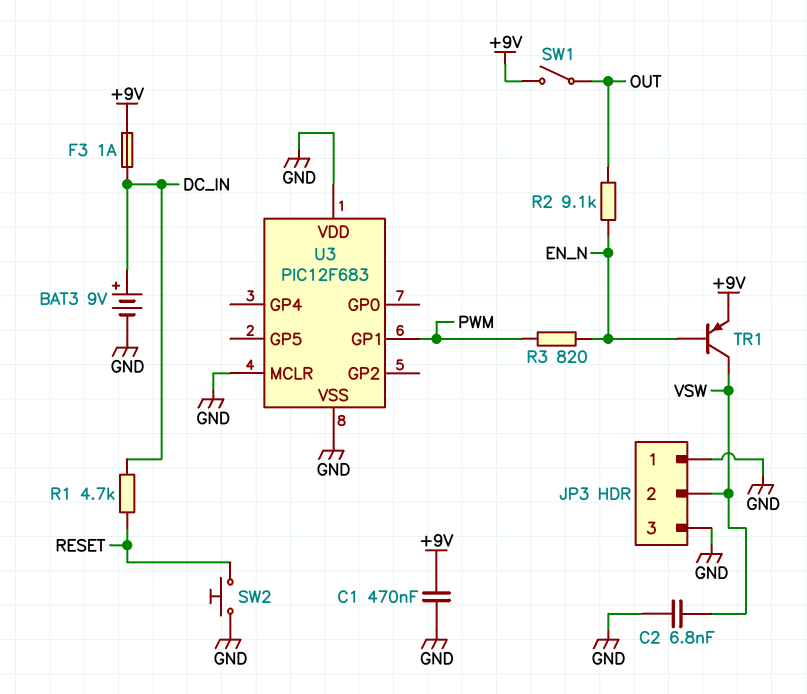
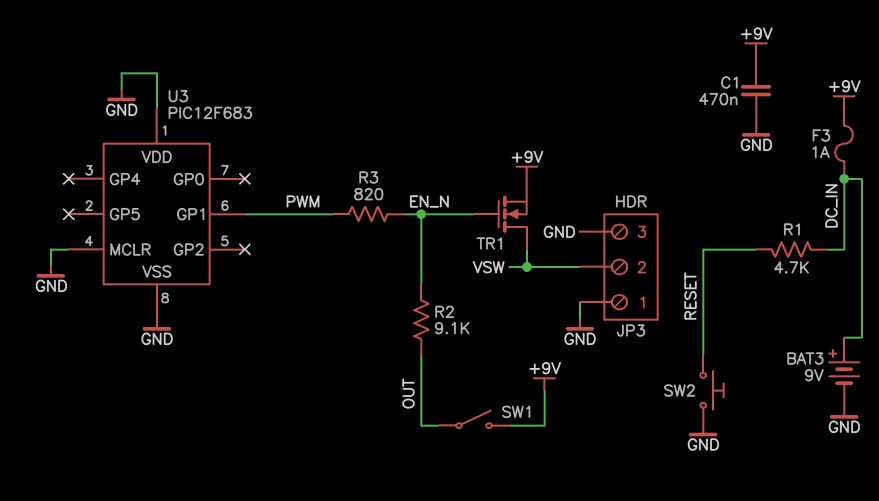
C2: 6.8nF (GND, VSW) -> none
TR1: PNP (B EN_N, C VSW, E +9V) -> NMOS (G EN_N, D VSW, S +9V)

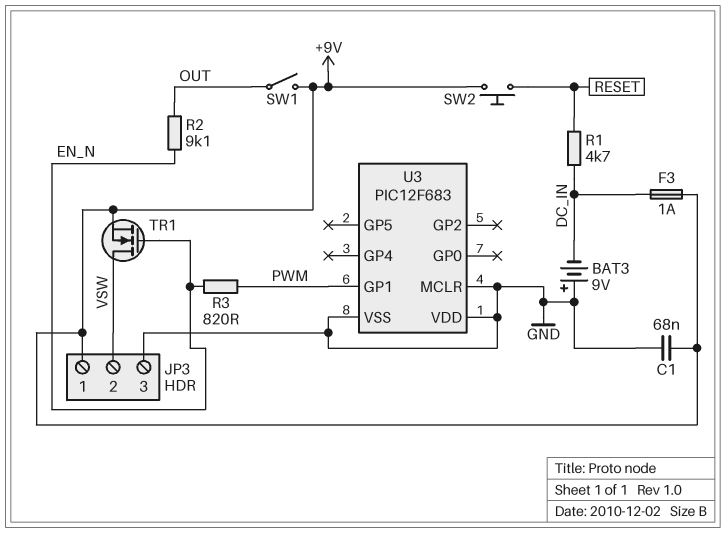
BAT3: 9V (plus DC_IN, minus GND) -> 9V (plus GND, minus DC_IN)
C1: 470nF (+9V, GND) -> 68nF (+9V, GND)
JP3 pin 1: GND -> +9V
SW2: button (GND, RESET) -> button (+9V, RESET)

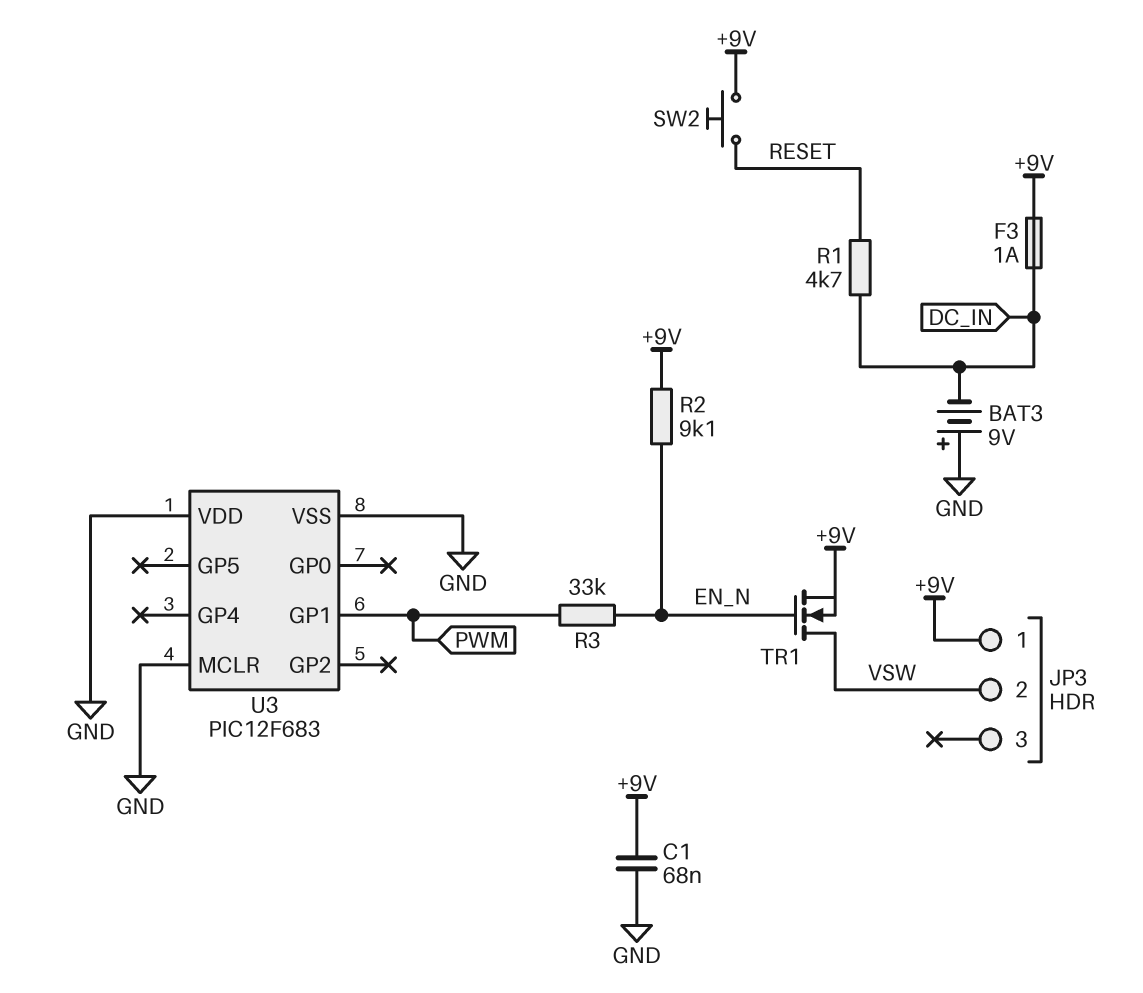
JP3 pin 3: GND -> none
R2: 9.1k (EN_N, OUT) -> 9.1k (+9V, EN_N)
R3: 820 (EN_N, PWM) -> 33k (EN_N, PWM)
SW1: switch (+9V, OUT) -> none

